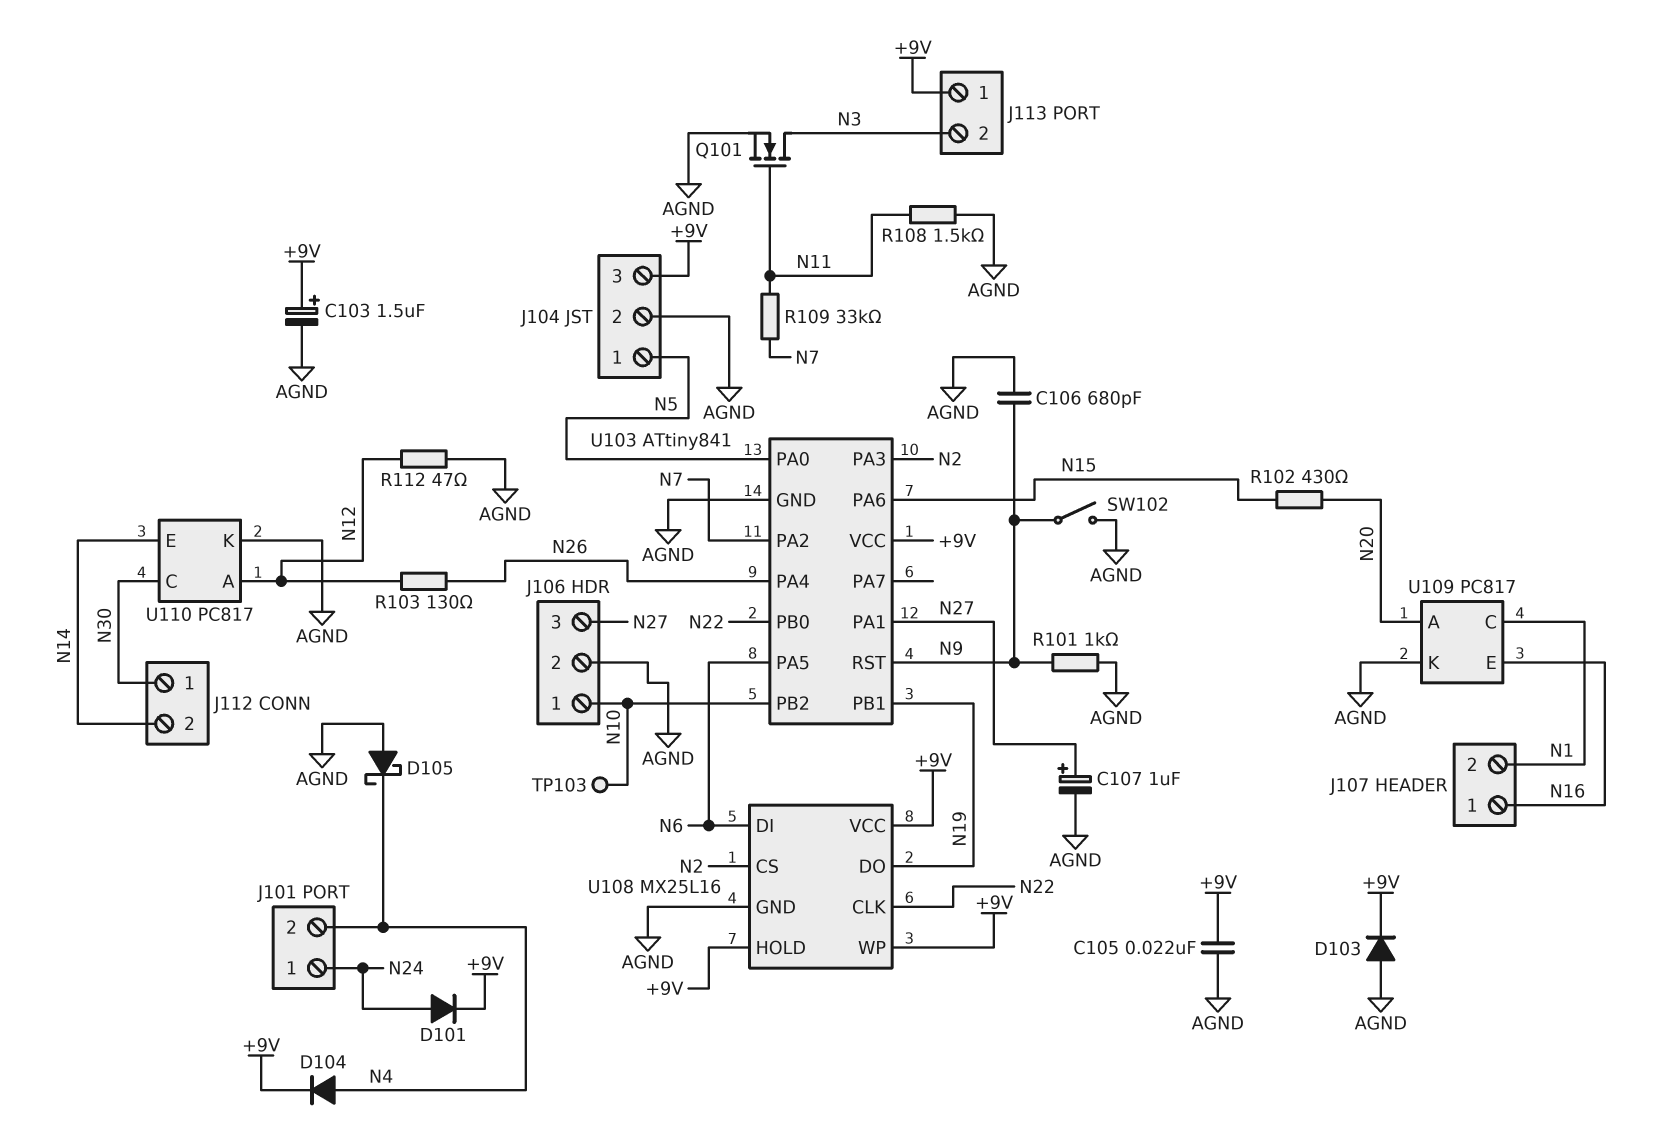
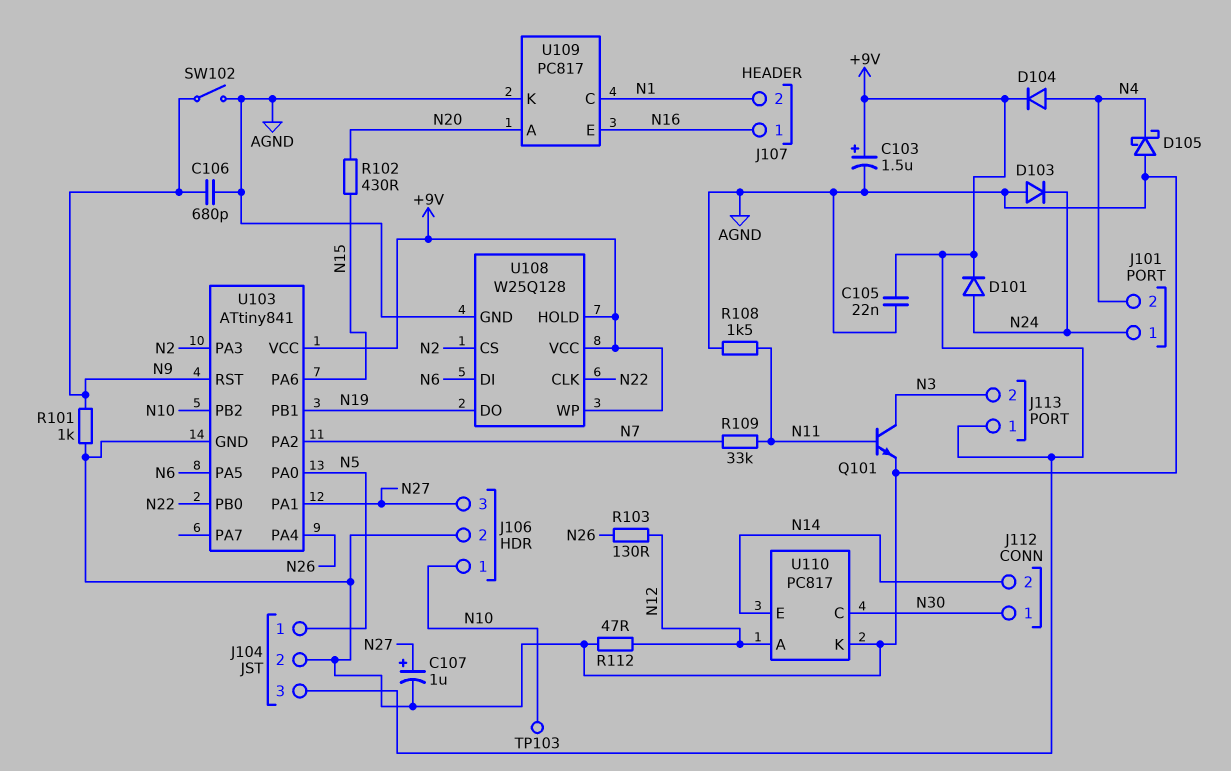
D103: diode (A AGND, K +9V) -> diode (A AGND, K N24)
Q101: NMOS (G N11, D N3, S AGND) -> NPN (B N11, C N3, E AGND)
U108: MX25L16 -> W25Q128

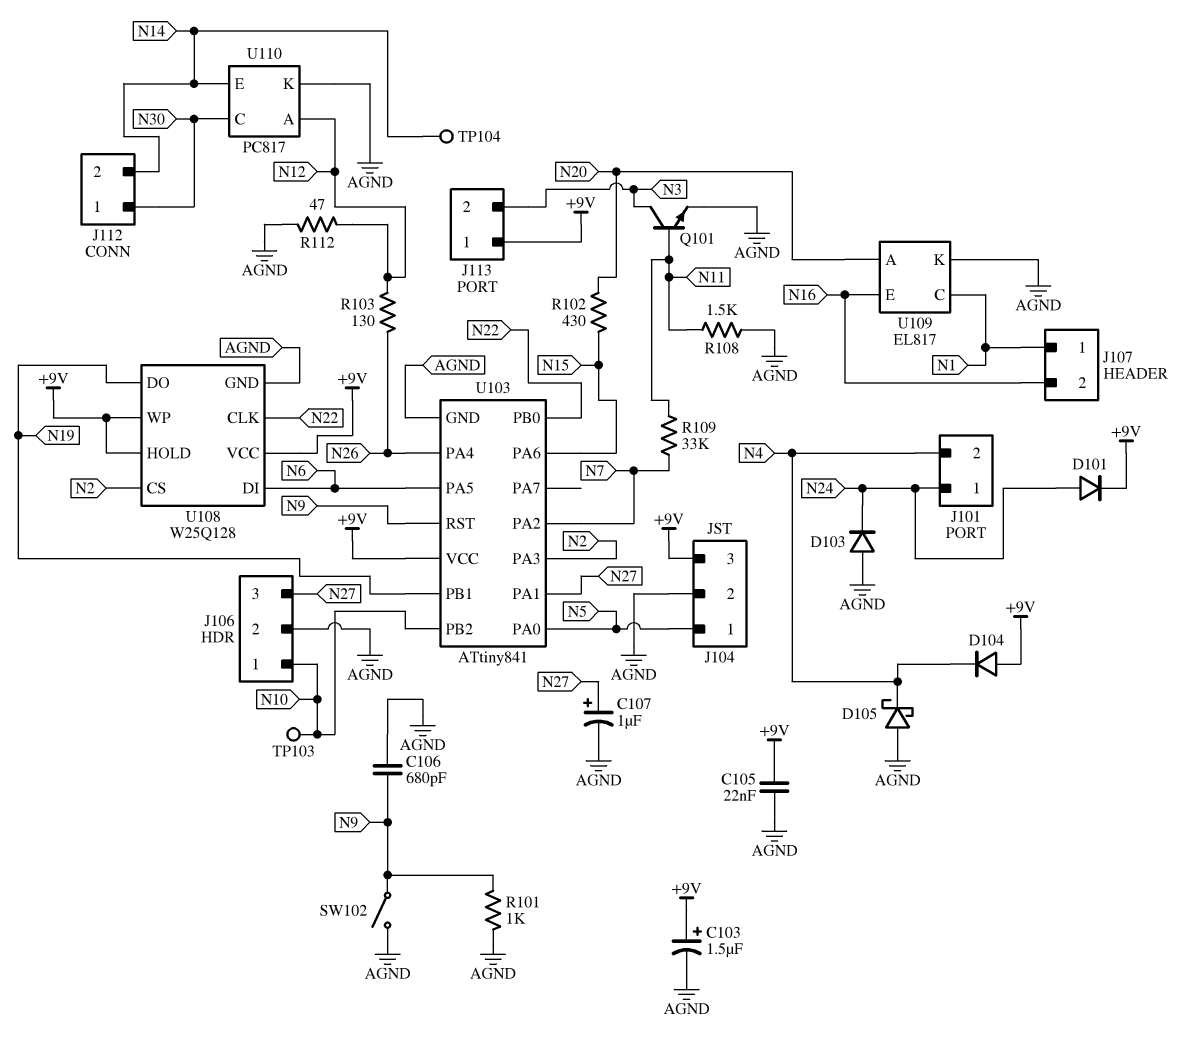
D104: diode (A N4, K +9V) -> diode (A +9V, K N4)
J107 pin 1: N16 -> N1
J107 pin 2: N1 -> N16
TP104: none -> test point (N14)
U109: PC817 -> EL817

